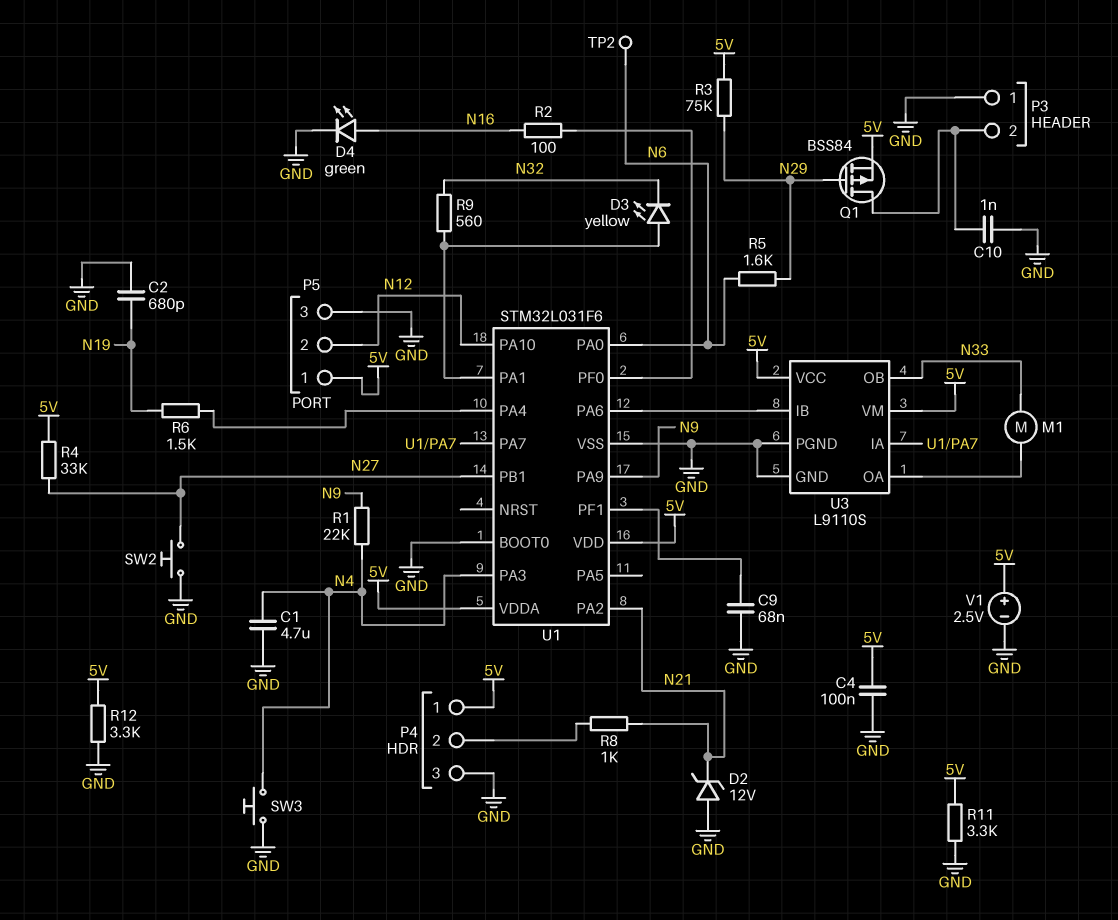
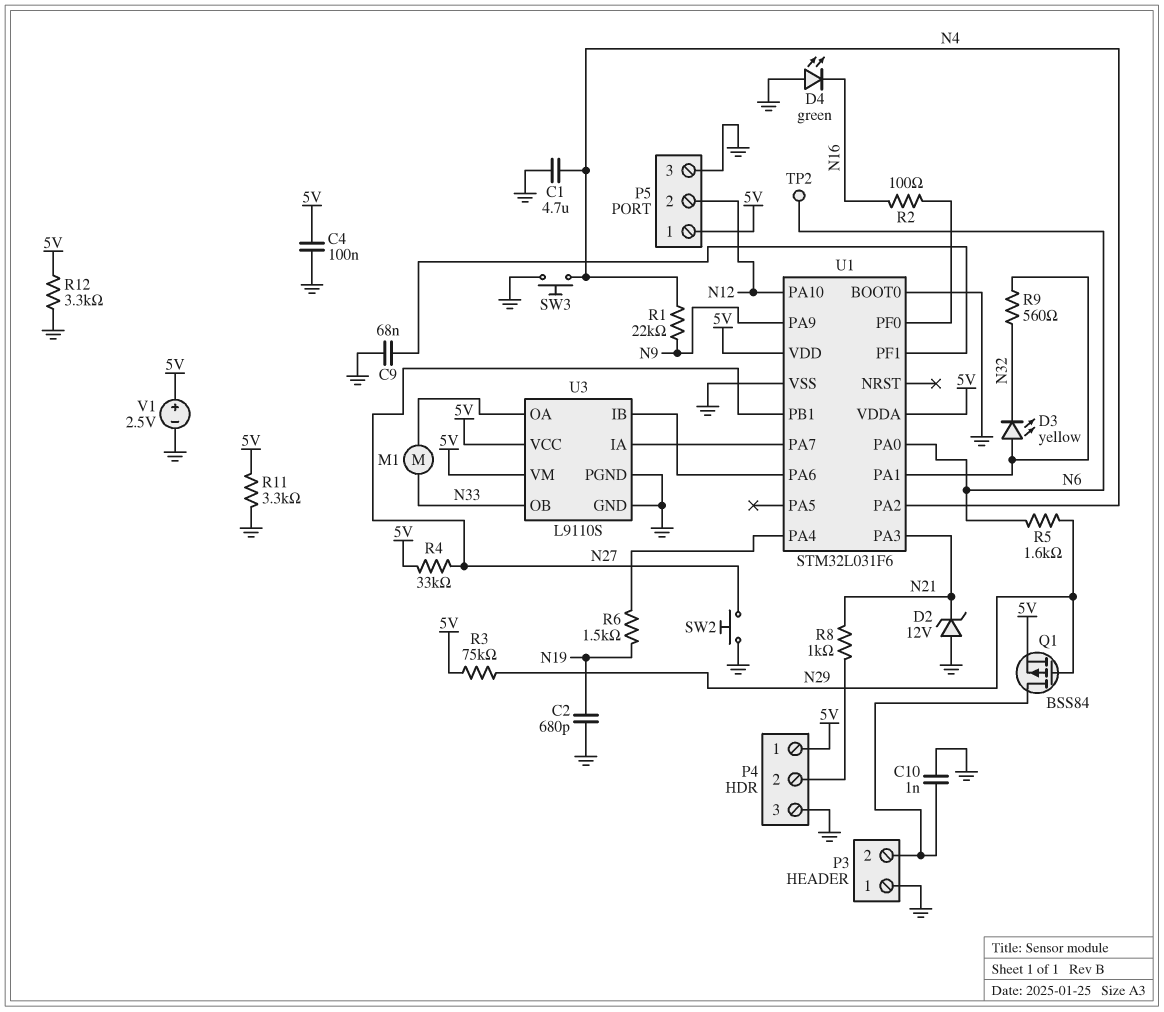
D4: LED green (A N16, K GND) -> LED green (A GND, K N16)
U1 pin PA2: N21 -> N4
U1 pin PA3: N4 -> N21

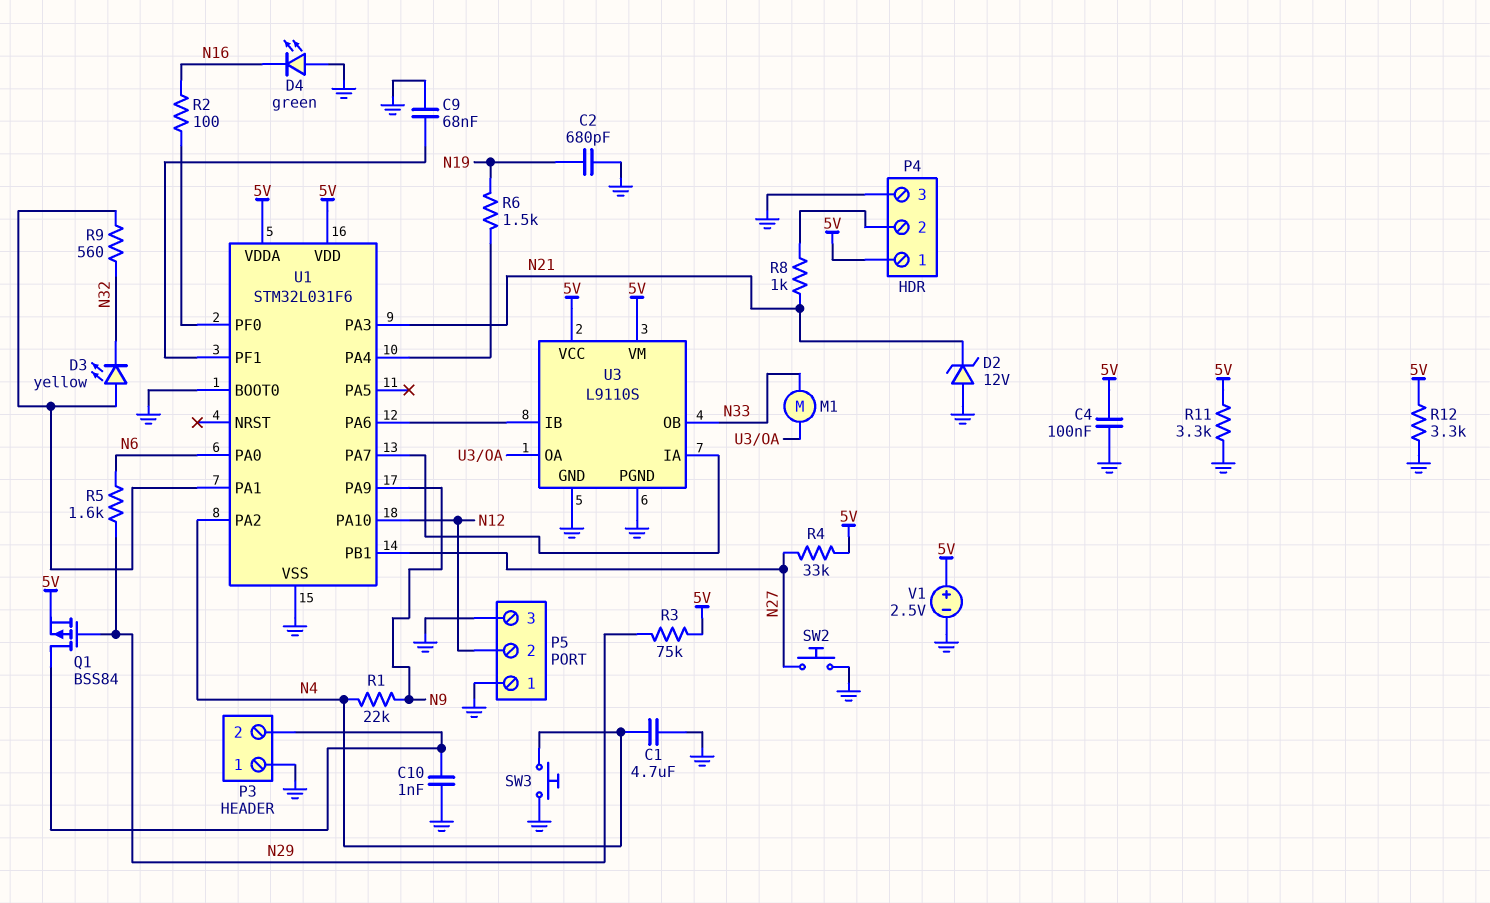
P5 pin 1: 5V -> GND
TP2: test point (N6) -> none

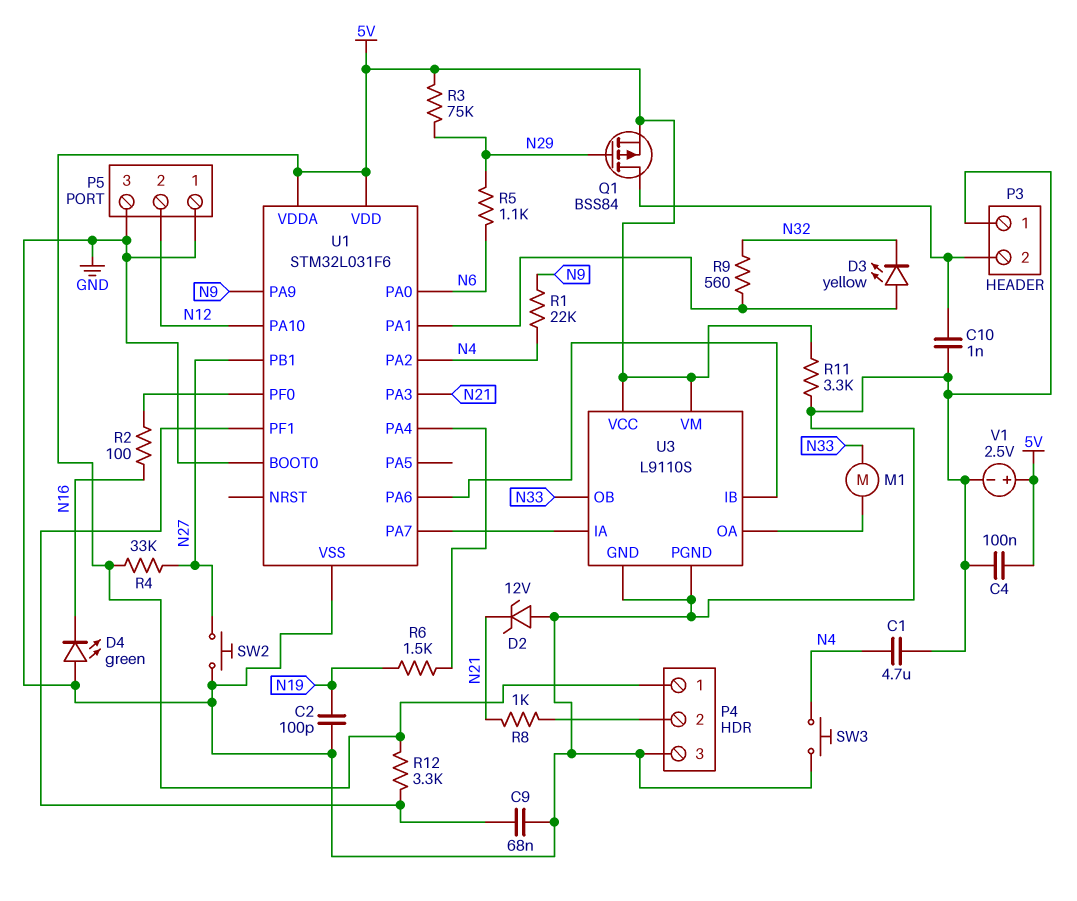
C2: 680pF (GND, N19) -> 100pF (GND, N19)
R5: 1.6k (N6, N29) -> 1.1k (N6, N29)
R12: 3.3k (5V, GND) -> 3.3k (5V, U1/PF1)

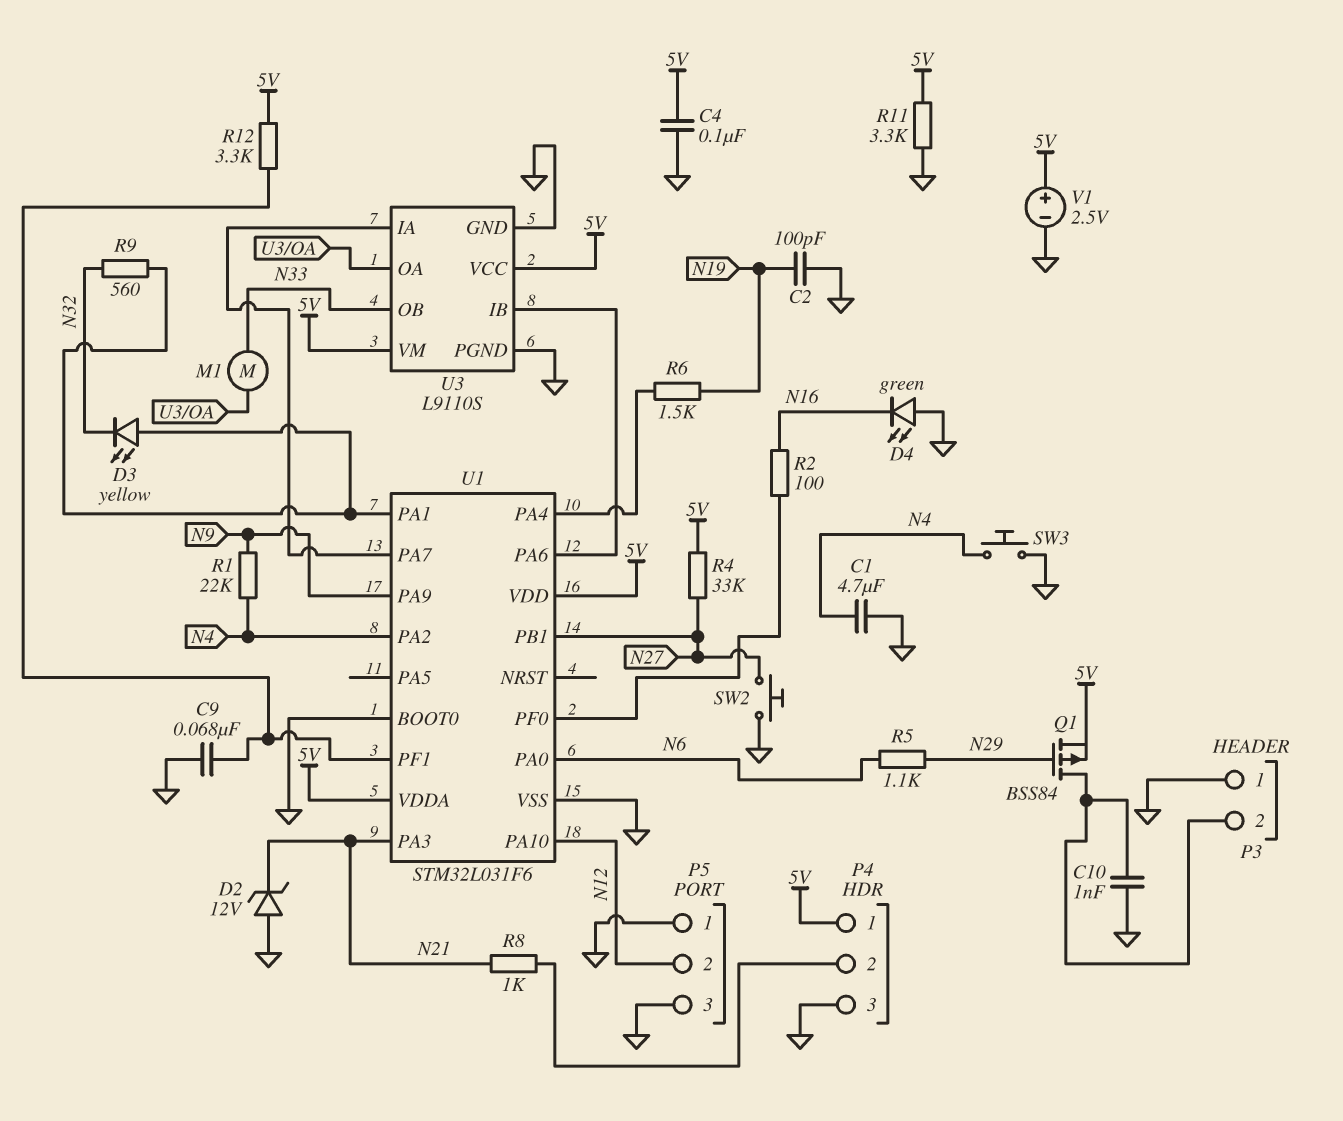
R3: 75k (5V, N29) -> none

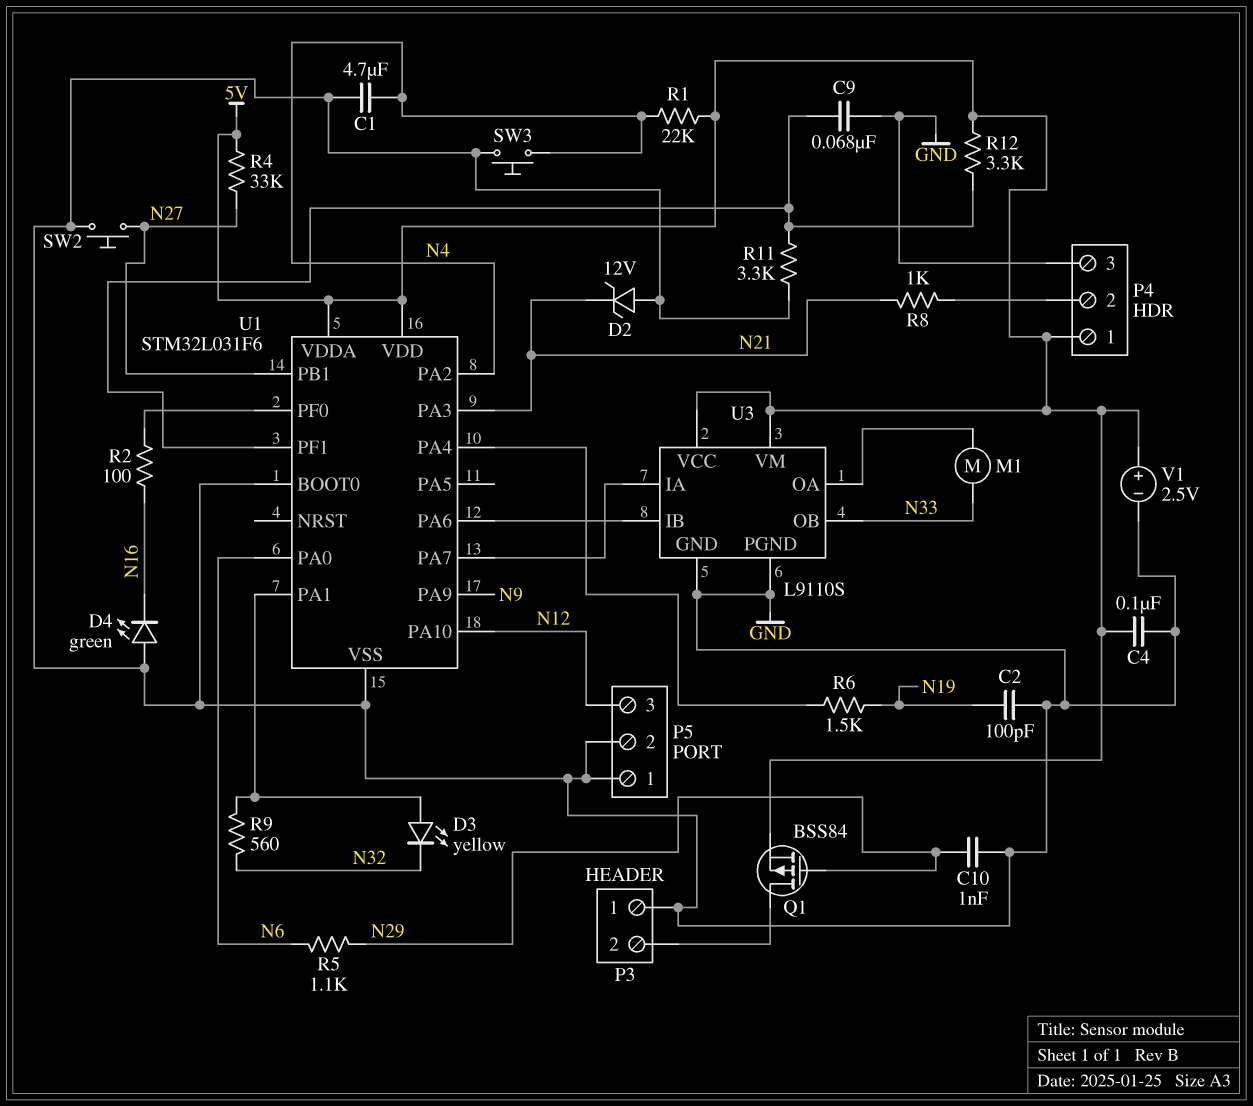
C10: 1nF (GND, P3/2) -> 1nF (GND, N29)
P5 pin 2: N12 -> GND
P5 pin 3: GND -> N12
R1: 22k (N4, N9) -> 22k (5V, N4)
R11: 3.3k (5V, GND) -> 3.3k (GND, U1/PF1)

